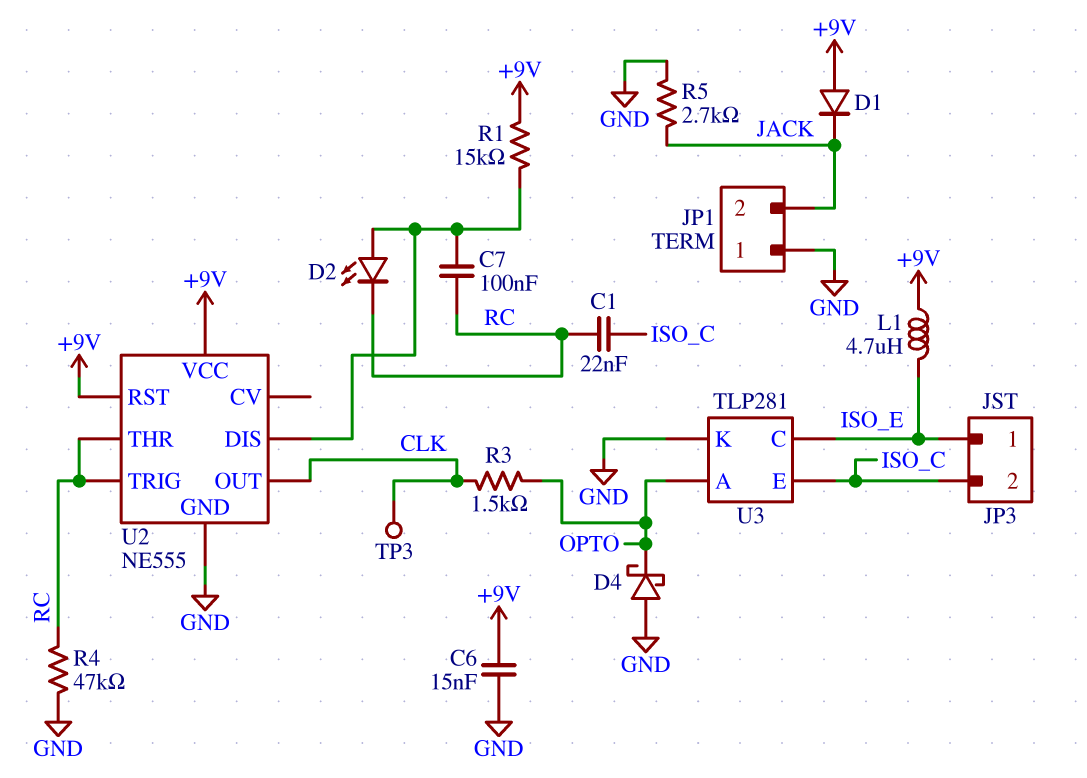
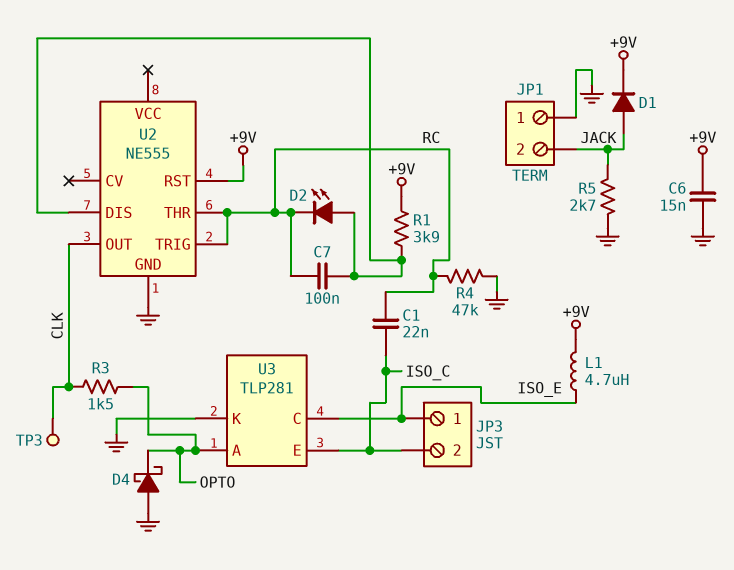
D1: diode (A +9V, K JACK) -> diode (A JACK, K +9V)
R1: 15k (+9V, U2/DIS) -> 3.9k (+9V, U2/DIS)
U2 pin VCC: +9V -> none

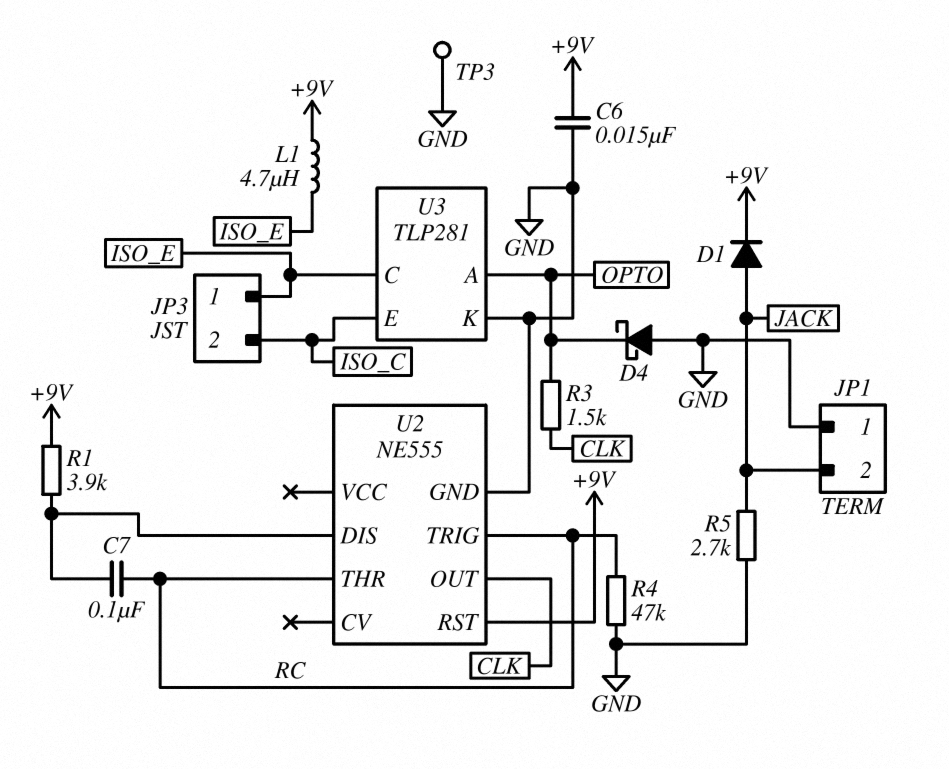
C1: 22nF (ISO_C, RC) -> none
D2: LED (A U2/DIS, K RC) -> none
TP3: test point (CLK) -> test point (GND)

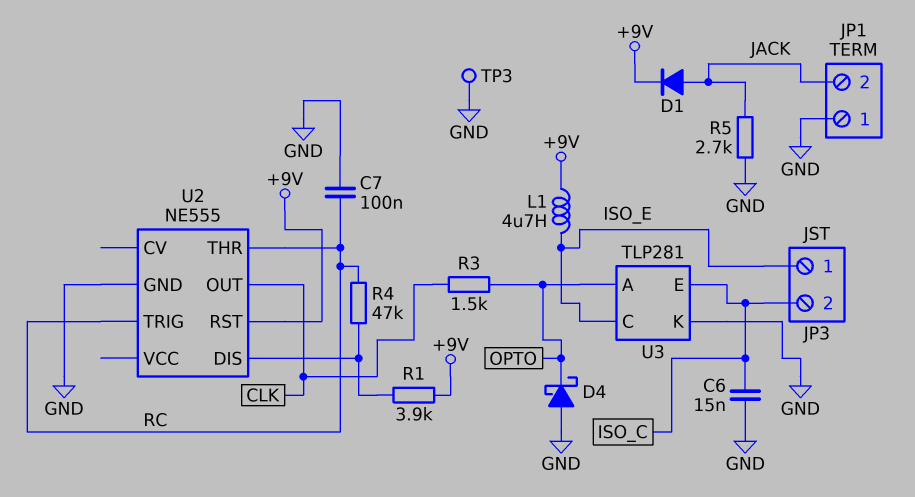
C6: 15nF (+9V, GND) -> 15nF (GND, ISO_C)
C7: 100nF (RC, U2/DIS) -> 100nF (GND, RC)
R4: 47k (GND, RC) -> 47k (RC, U2/DIS)

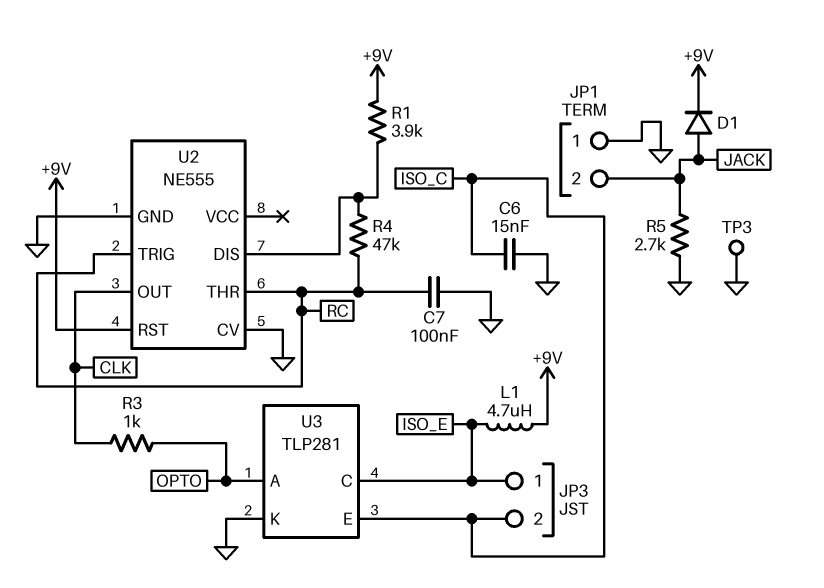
D4: schottky (A GND, K OPTO) -> none
R3: 1.5k (CLK, OPTO) -> 1k (CLK, OPTO)
U2 pin CV: none -> GND

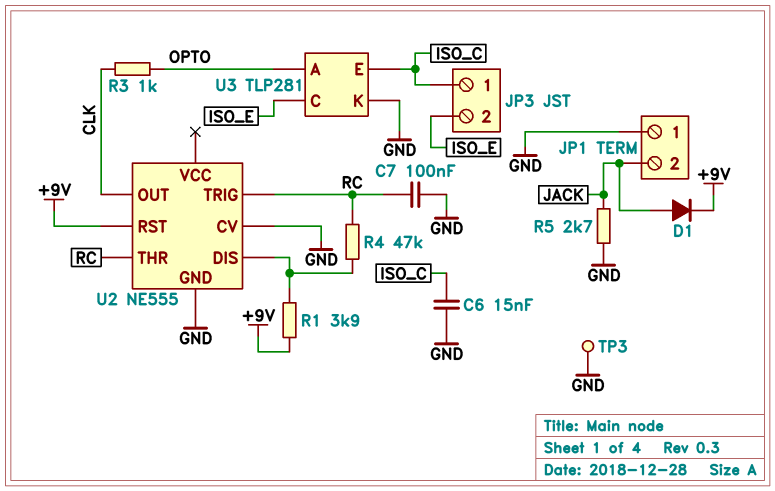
JP3 pin 1: ISO_E -> ISO_C
JP3 pin 2: ISO_C -> ISO_E
L1: 4.7uH (+9V, ISO_E) -> none

